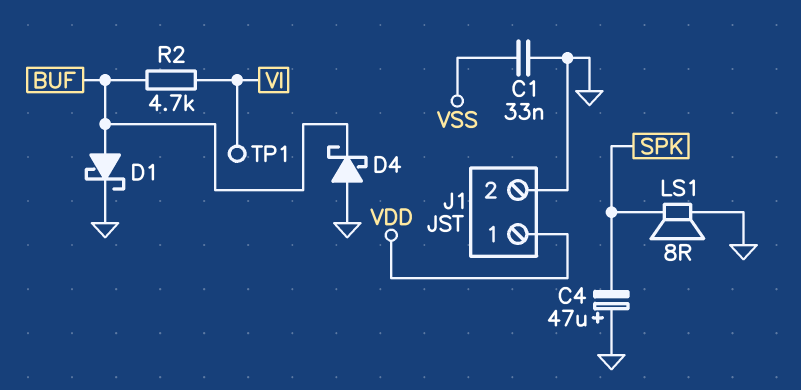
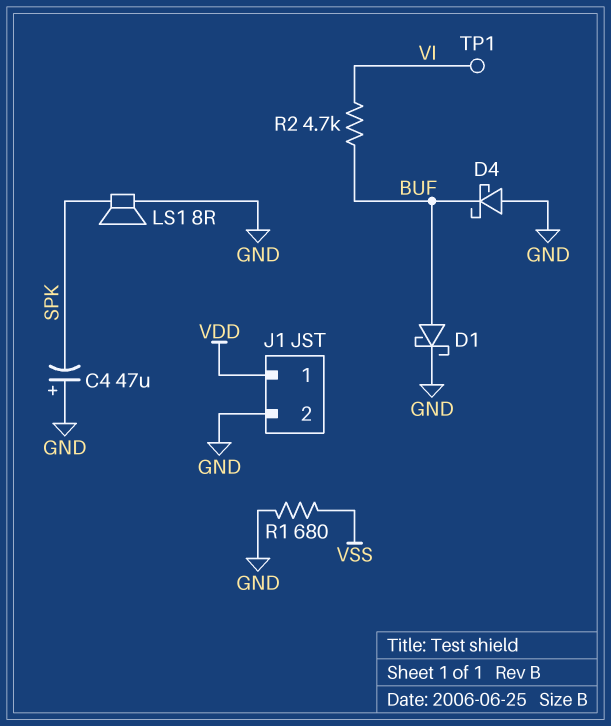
C1: 33nF (GND, VSS) -> none
R1: none -> 680 (GND, VSS)

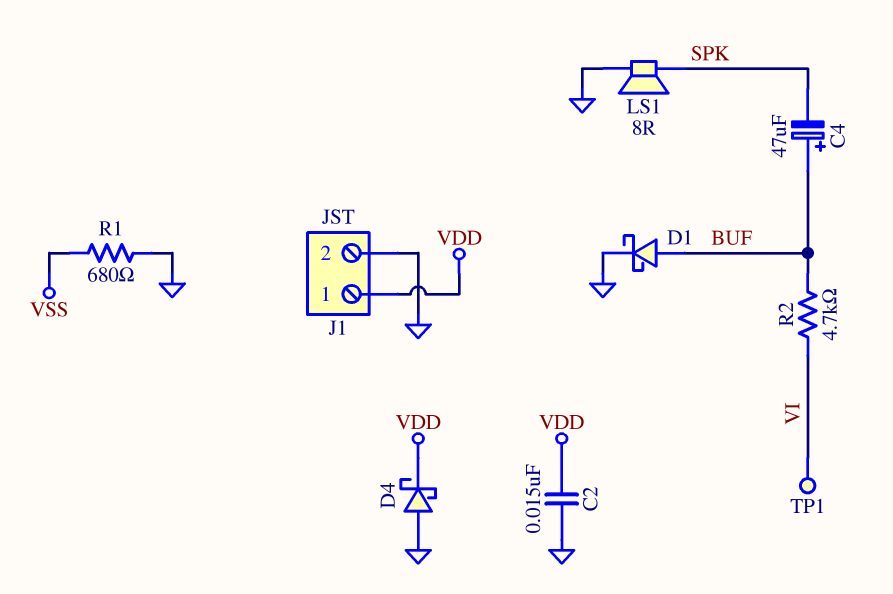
C2: none -> 15nF (GND, VDD)
C4: 47uF (plus GND, minus SPK) -> 47uF (plus BUF, minus SPK)
D4: schottky (A GND, K BUF) -> schottky (A GND, K VDD)

